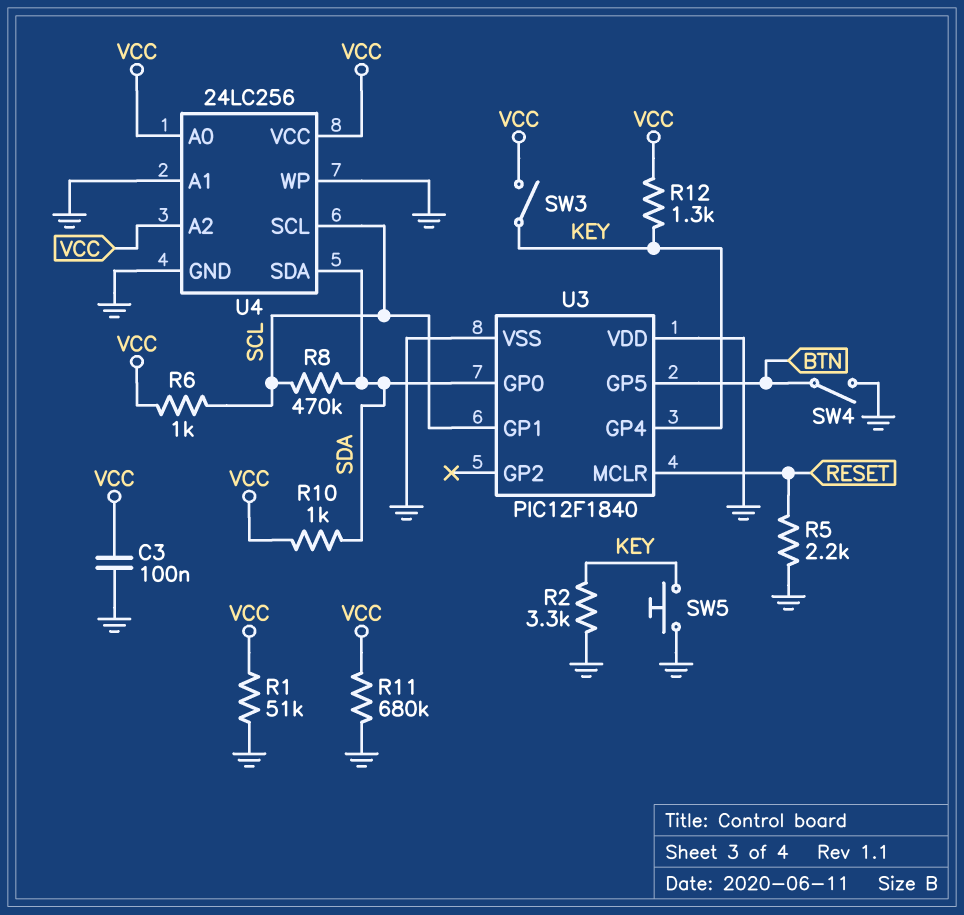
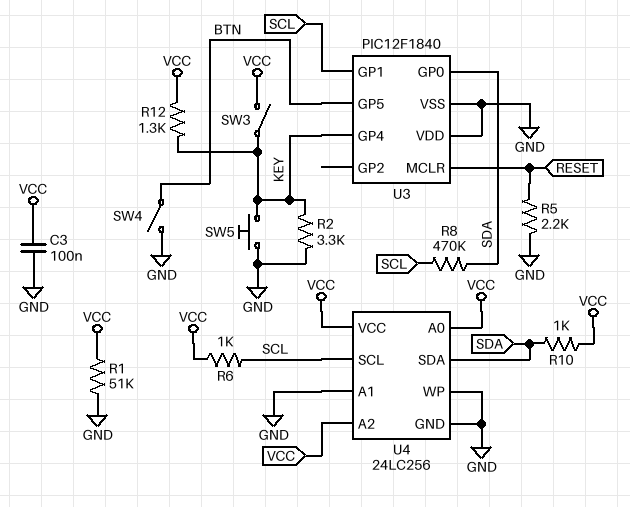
R11: 680k (GND, VCC) -> none

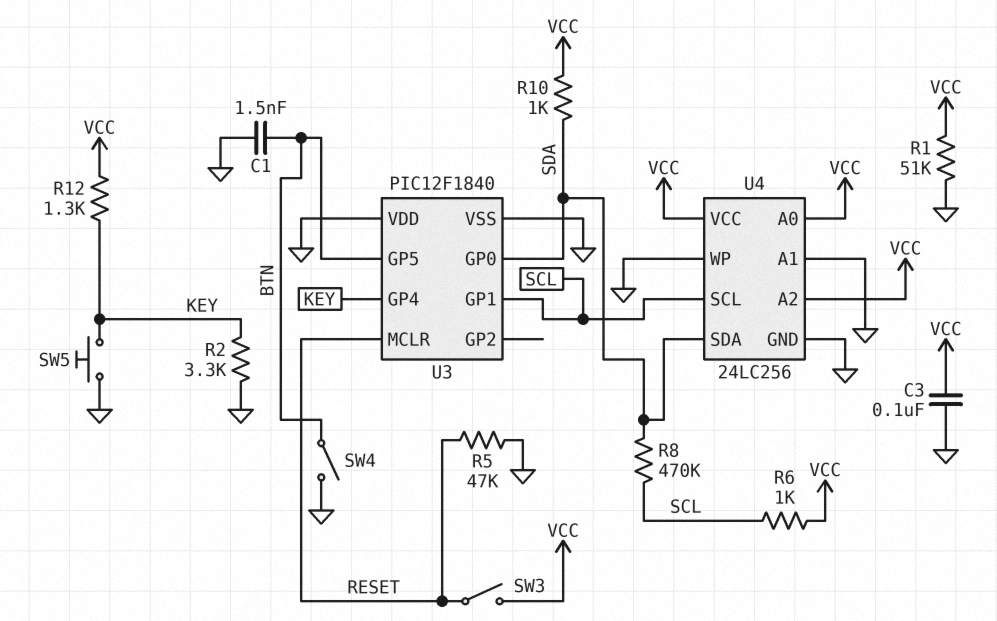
C1: none -> 1.5nF (BTN, GND)
R5: 2.2k (GND, RESET) -> 47k (GND, RESET)
SW3: switch (KEY, VCC) -> switch (RESET, VCC)

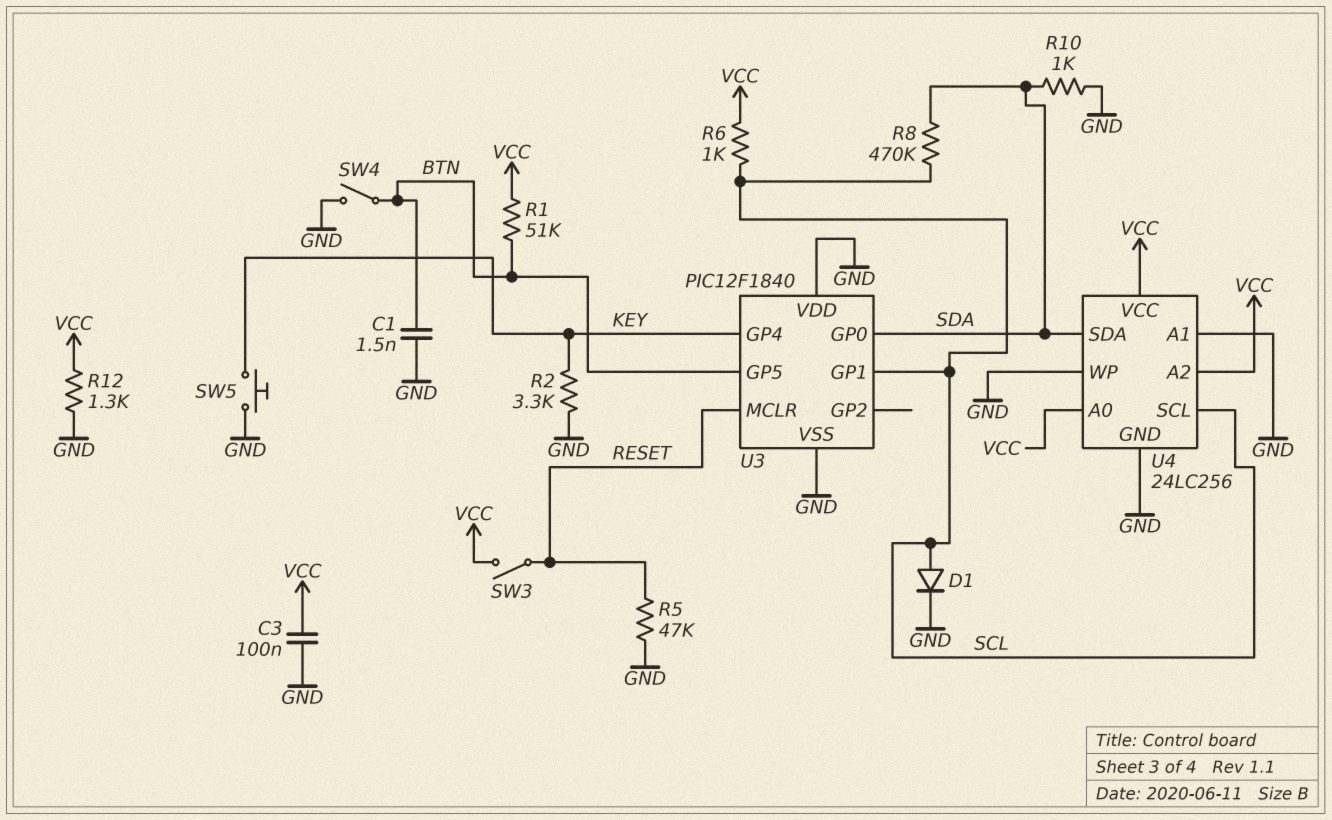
D1: none -> diode (A SCL, K GND)
R1: 51k (GND, VCC) -> 51k (BTN, VCC)
R10: 1k (SDA, VCC) -> 1k (GND, SDA)
R12: 1.3k (KEY, VCC) -> 1.3k (GND, VCC)

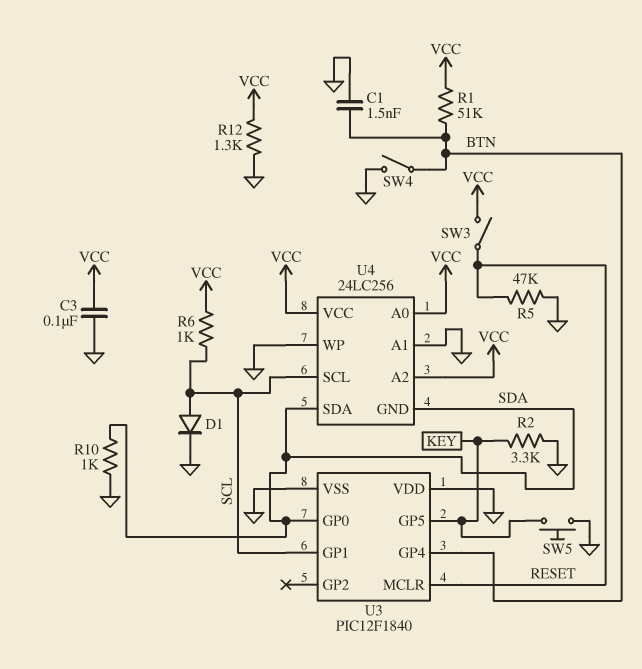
R8: 470k (SCL, SDA) -> none
U3 pin GP4: KEY -> BTN
U3 pin GP5: BTN -> KEY
U4 pin GND: GND -> SDA

